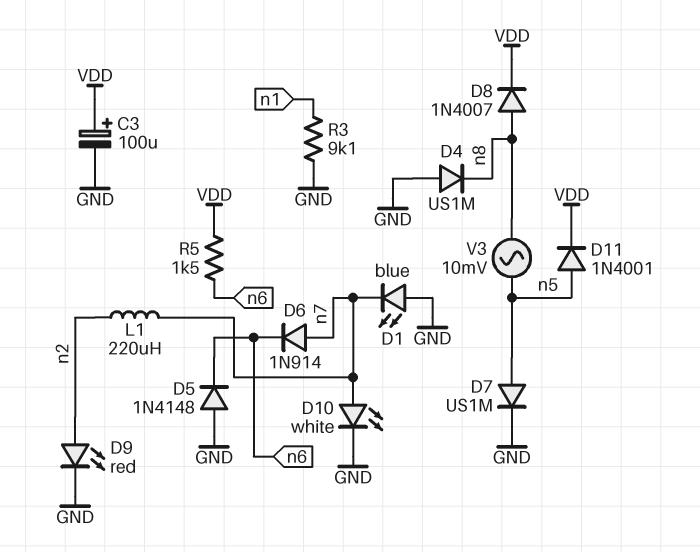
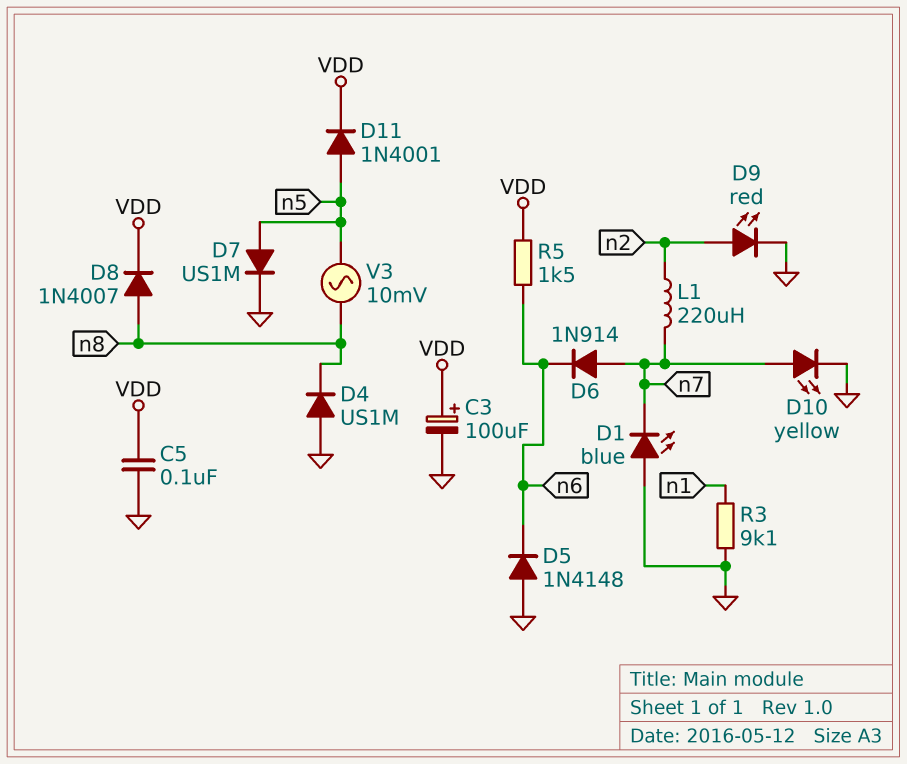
C5: none -> 100nF (GND, VDD)
D10: LED white (A n7, K GND) -> LED yellow (A n7, K GND)

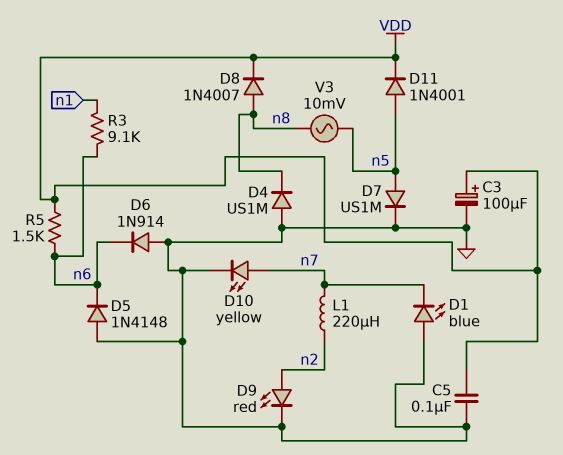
D6: diode 1N914 (A n7, K n6) -> diode 1N914 (A GND, K n6)
R3: 9.1k (GND, n1) -> 9.1k (n1, n6)

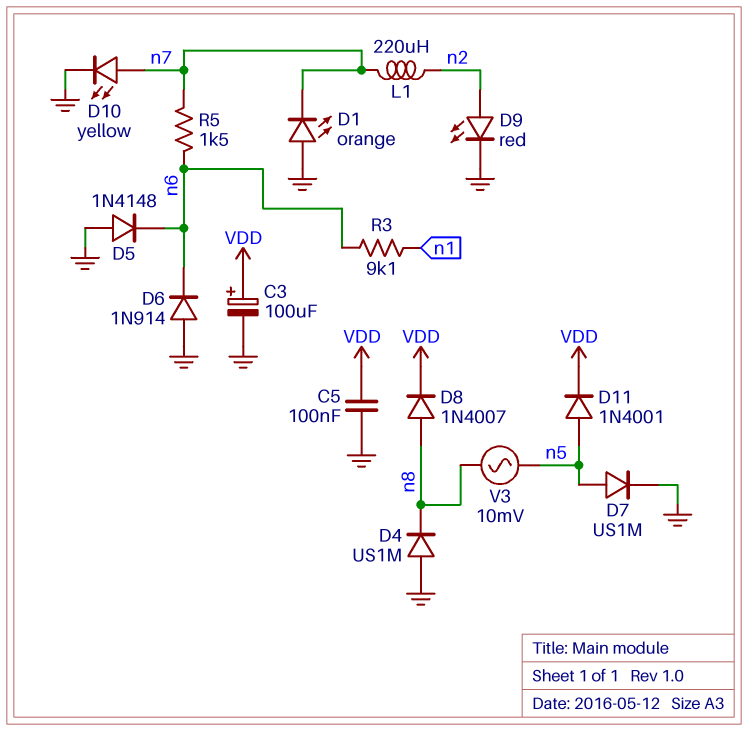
D1: LED blue (A GND, K n7) -> LED orange (A GND, K n7)
R5: 1.5k (VDD, n6) -> 1.5k (n6, n7)

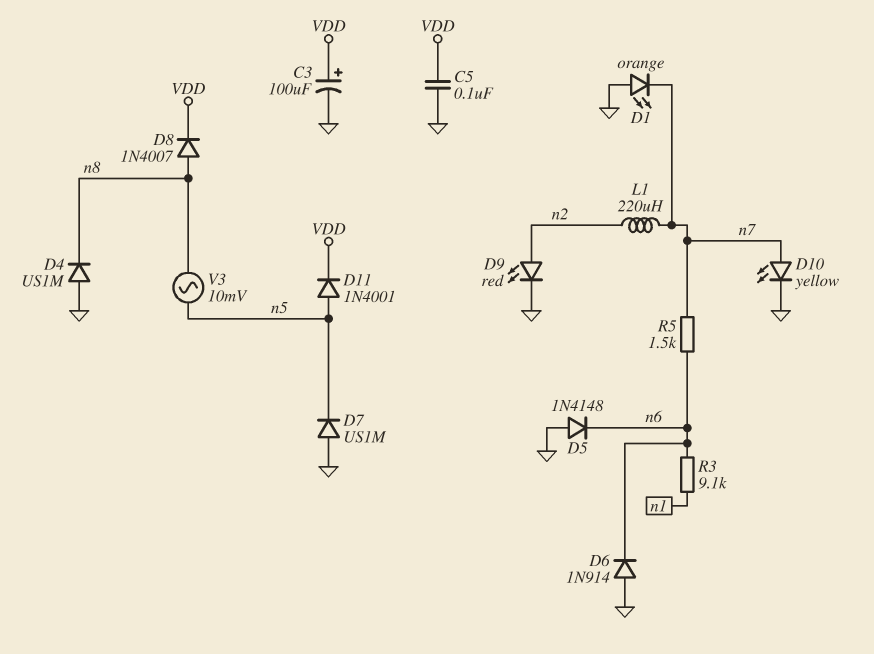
D7: diode US1M (A n5, K GND) -> diode US1M (A GND, K n5)

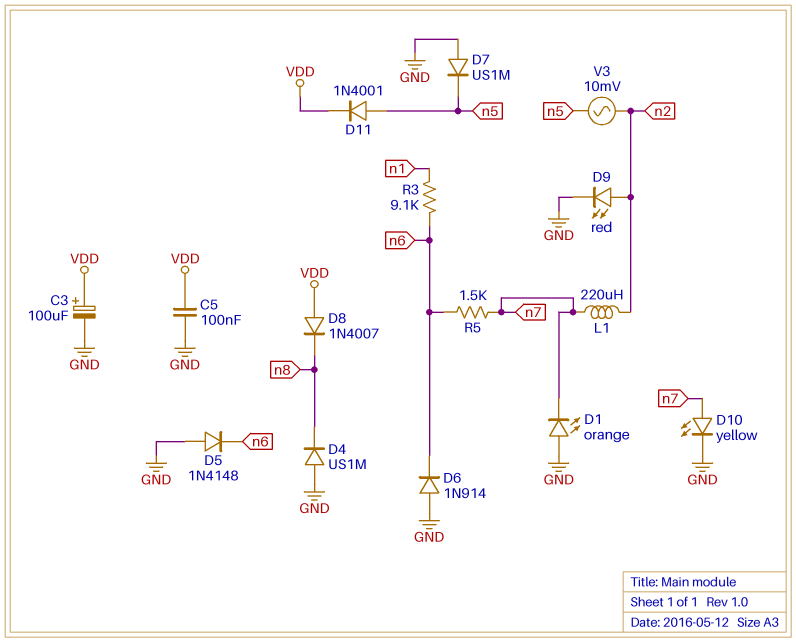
D8: diode 1N4007 (A n8, K VDD) -> diode 1N4007 (A VDD, K n8)
V3: AC 10mV (n5, n8) -> AC 10mV (n2, n5)

